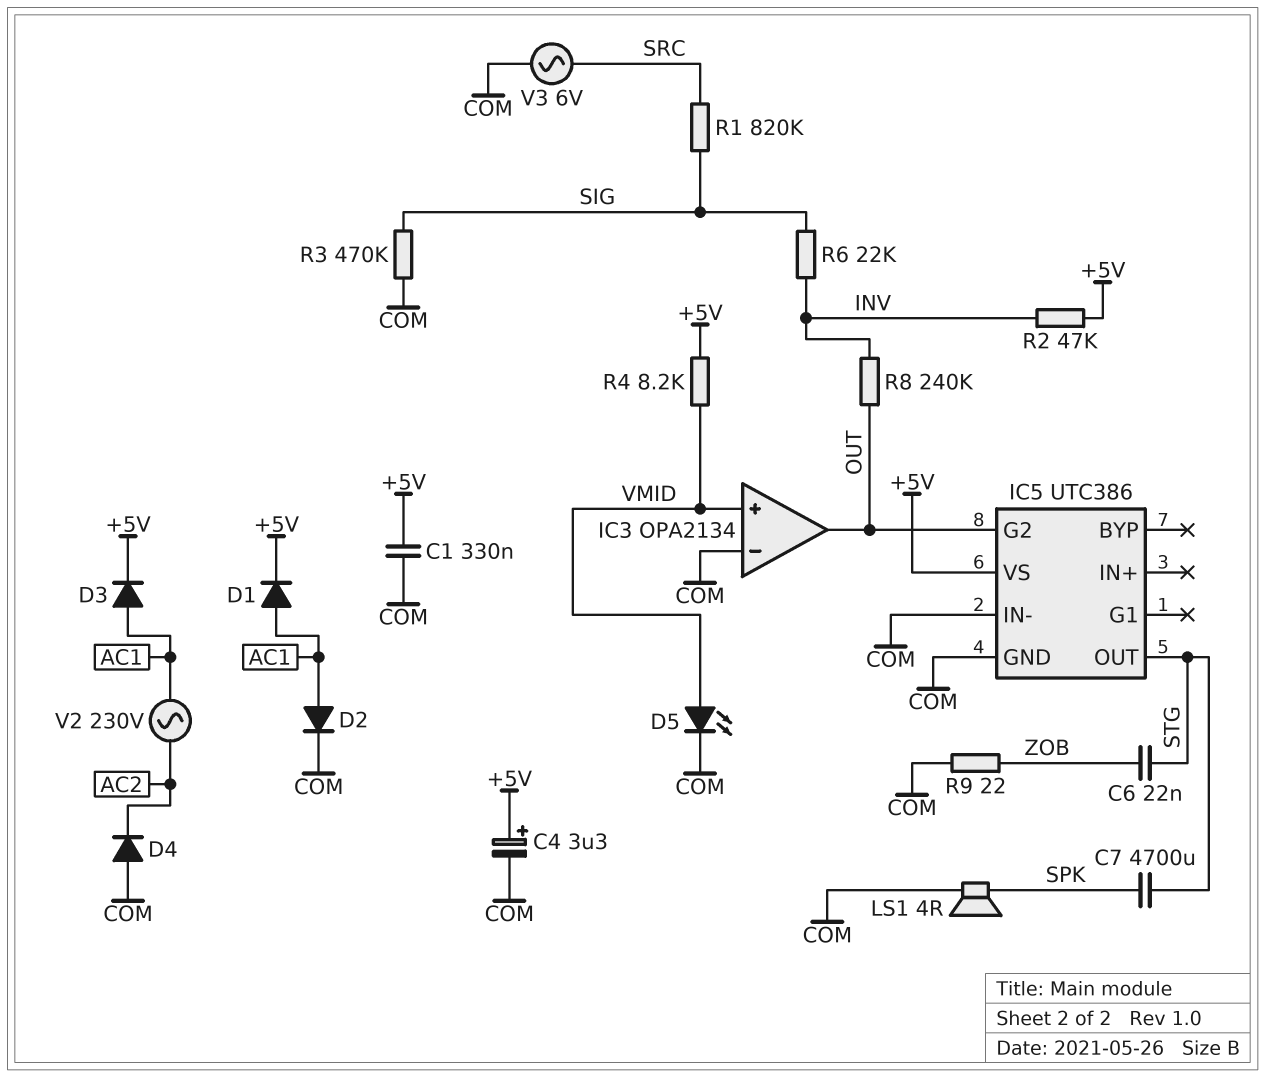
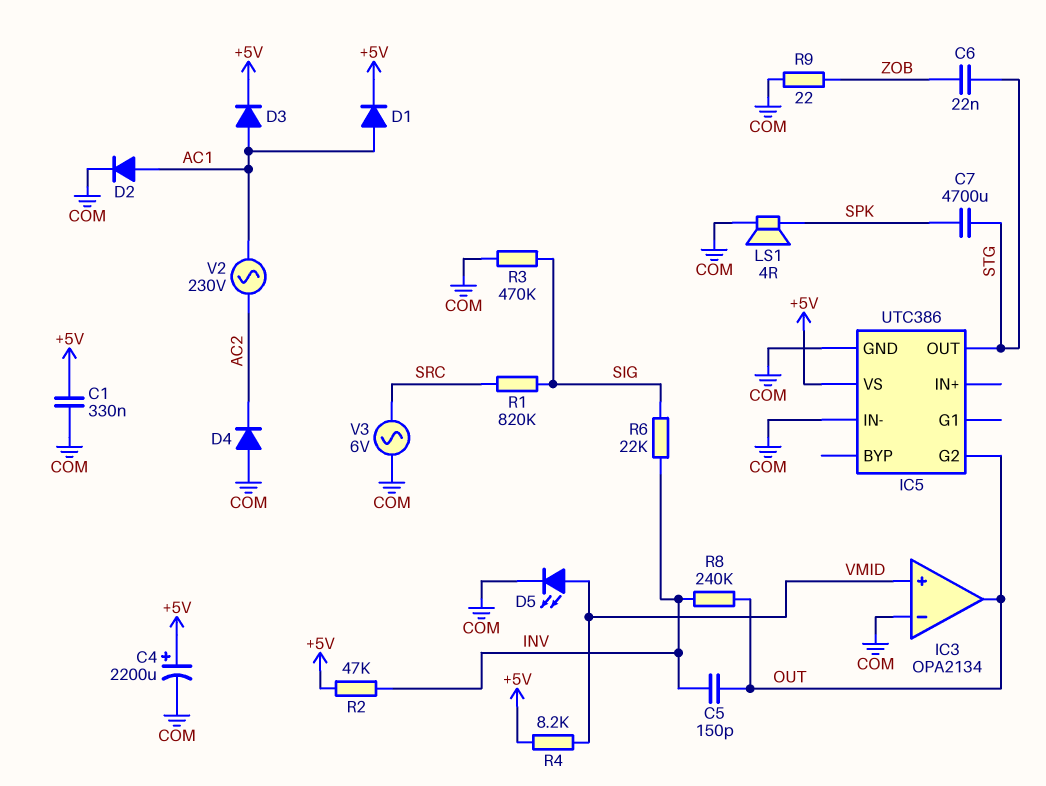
C4: 3.3uF (plus +5V, minus COM) -> 2200uF (plus +5V, minus COM)
C5: none -> 150pF (INV, OUT)

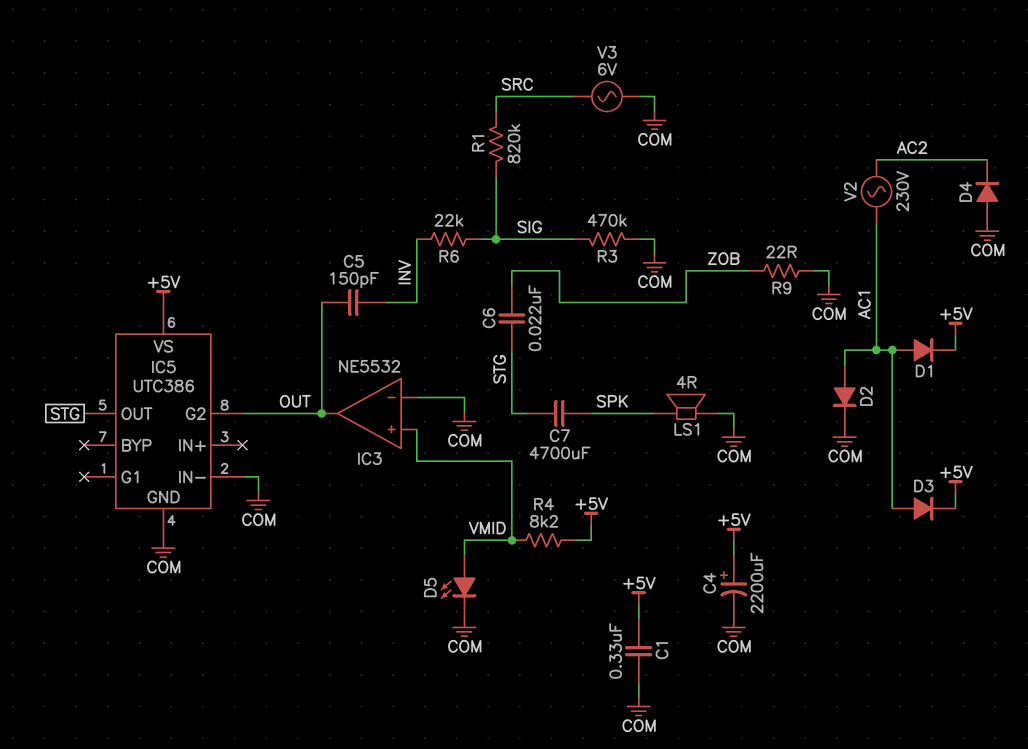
IC3: OPA2134 -> NE5532
R2: 47k (+5V, INV) -> none
R8: 240k (INV, OUT) -> none

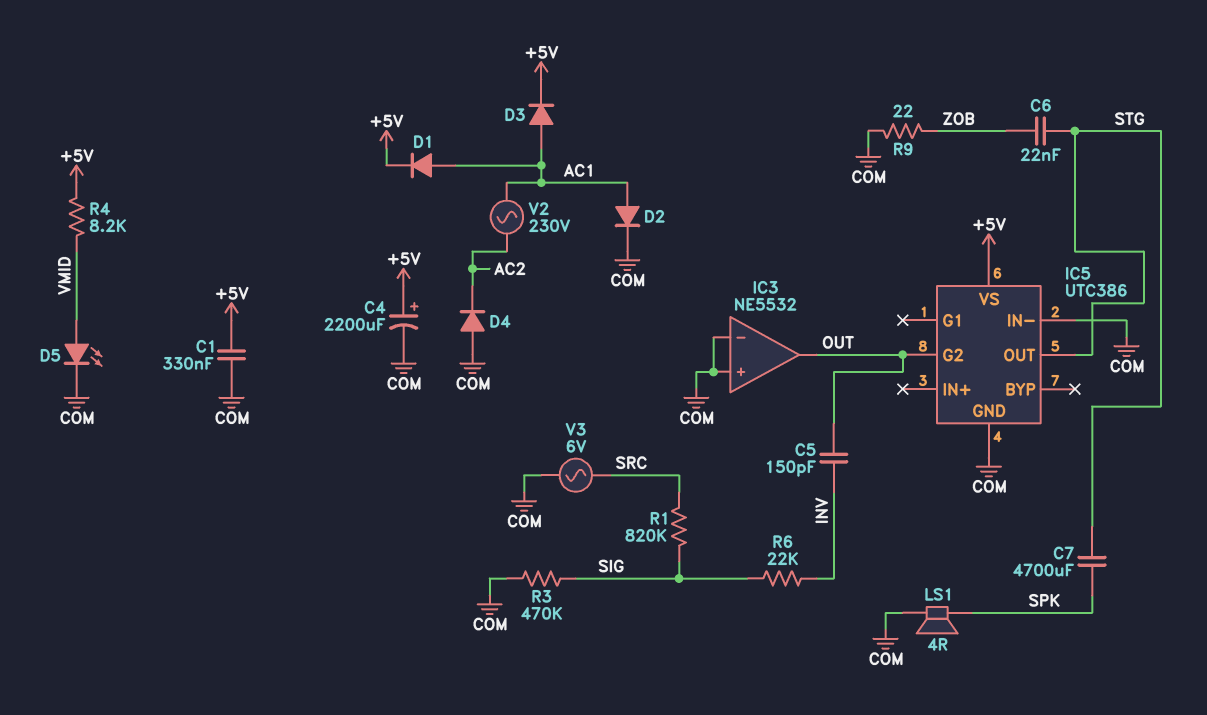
IC3 pin in+: VMID -> COM

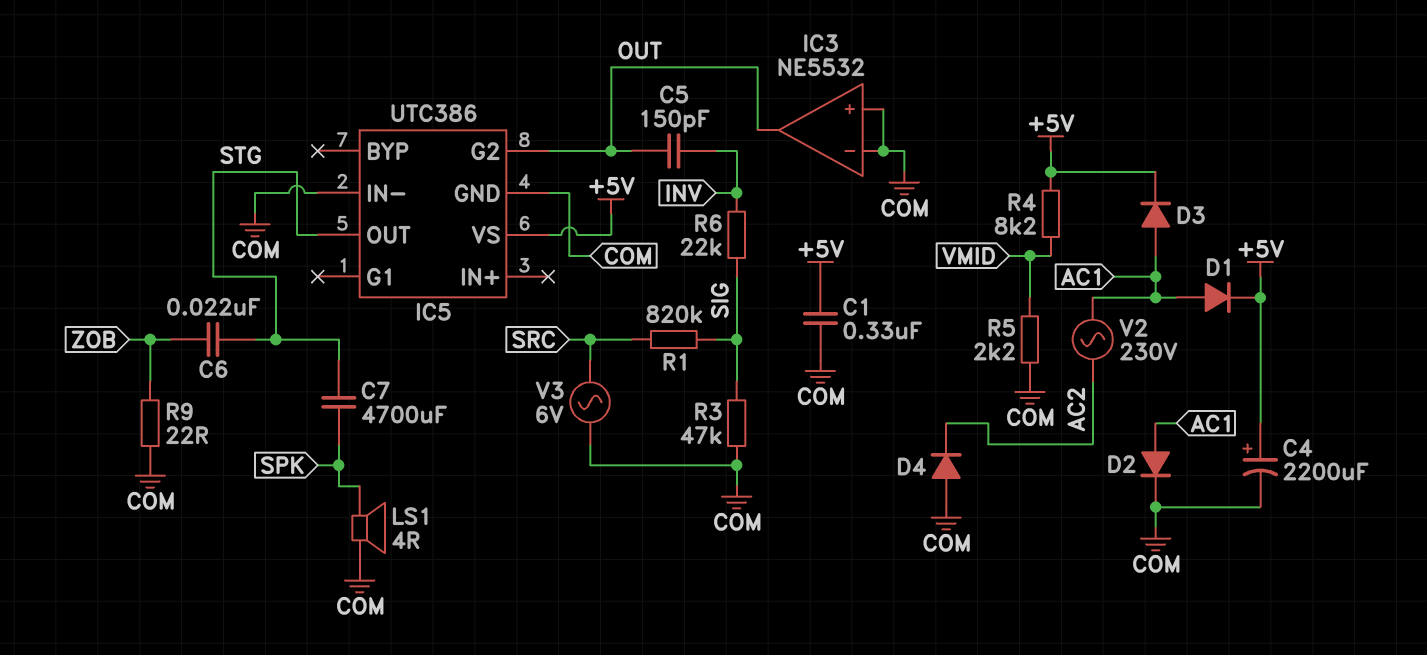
D5: LED (A VMID, K COM) -> none
R3: 470k (COM, SIG) -> 47k (COM, SIG)
R5: none -> 2.2k (COM, VMID)

